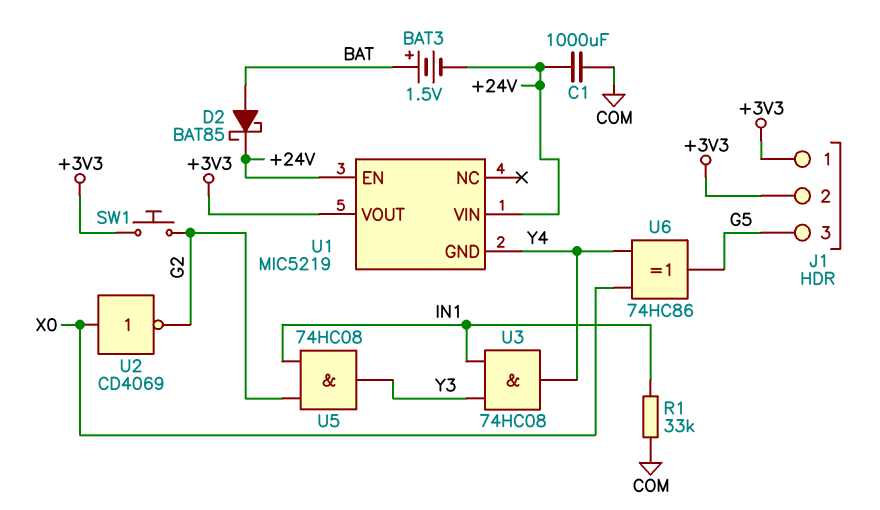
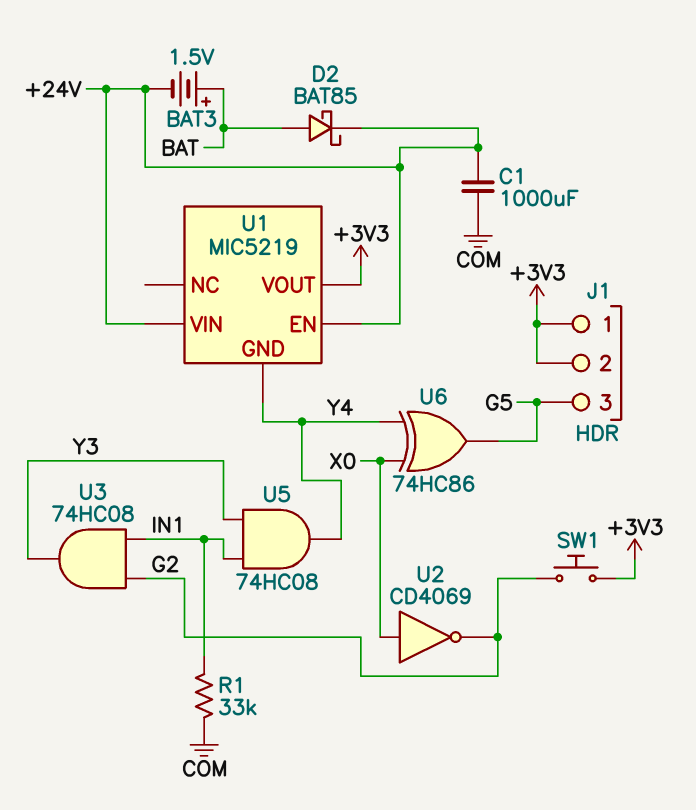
U3: AND 74HC08 (in IN1, in Y3, out Y4) -> AND 74HC08 (in G2, in IN1, out Y3)
U5: AND 74HC08 (in G2, in IN1, out Y3) -> AND 74HC08 (in IN1, in Y3, out Y4)

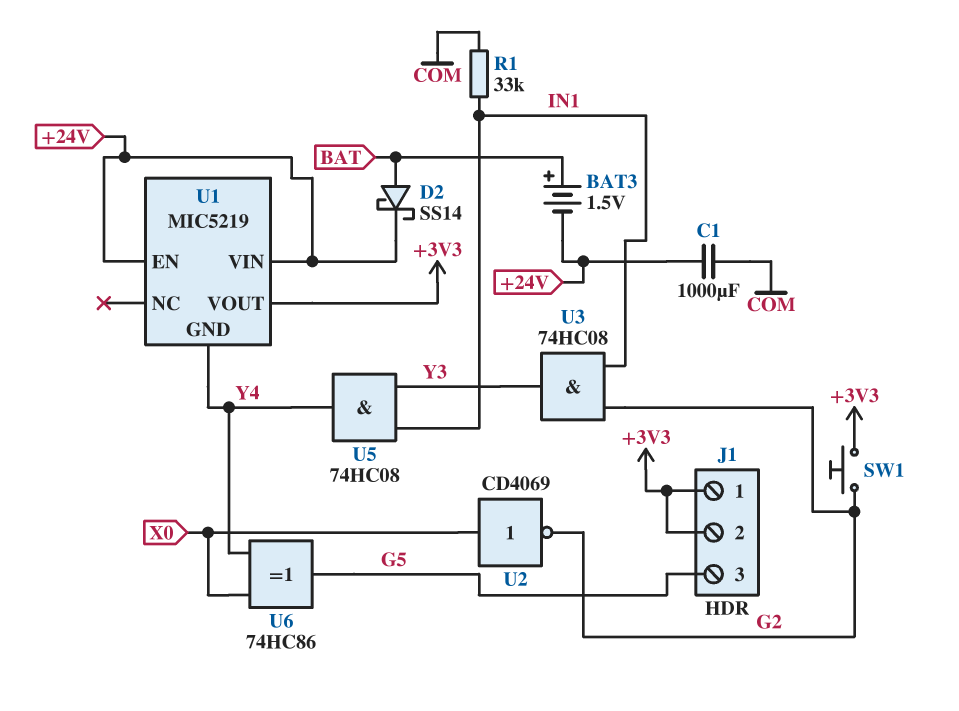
D2: schottky BAT85 (A BAT, K +24V) -> schottky SS14 (A BAT, K +24V)

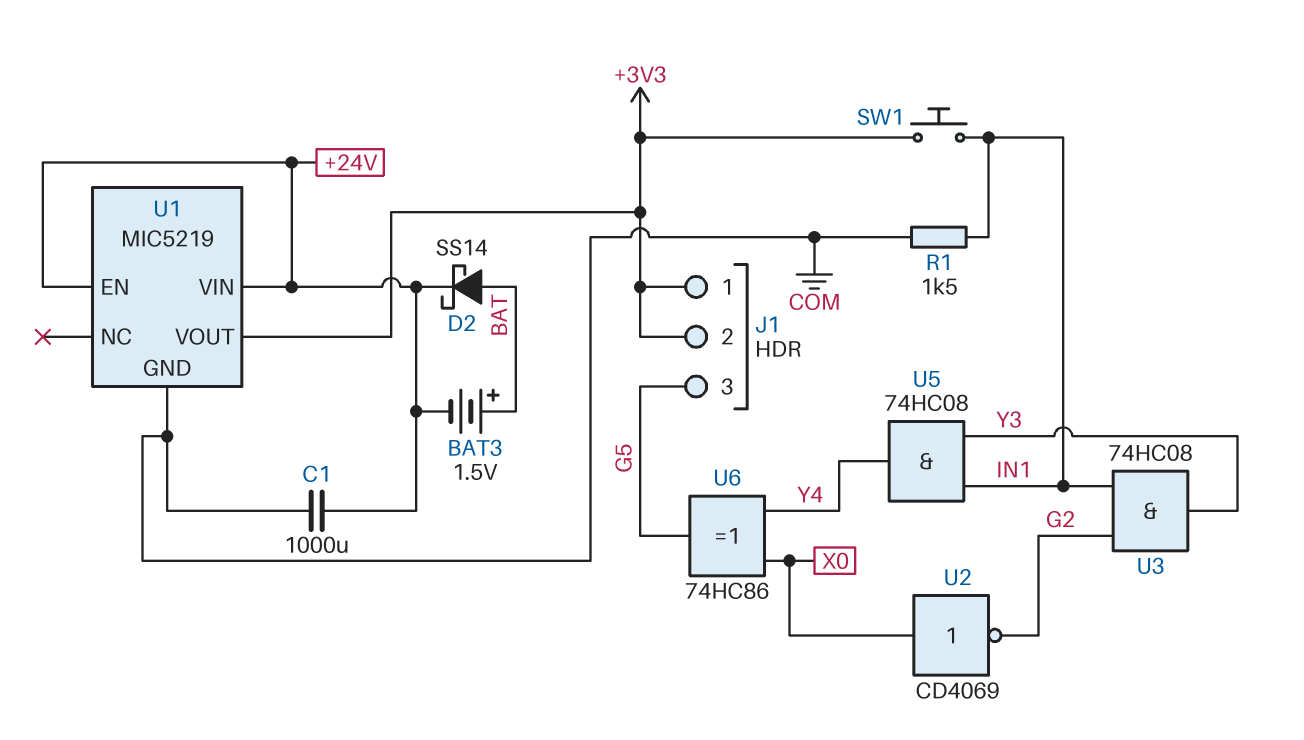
R1: 33k (COM, IN1) -> 1.5k (COM, IN1)
SW1: button (+3V3, G2) -> button (+3V3, IN1)
U1 pin GND: Y4 -> COM

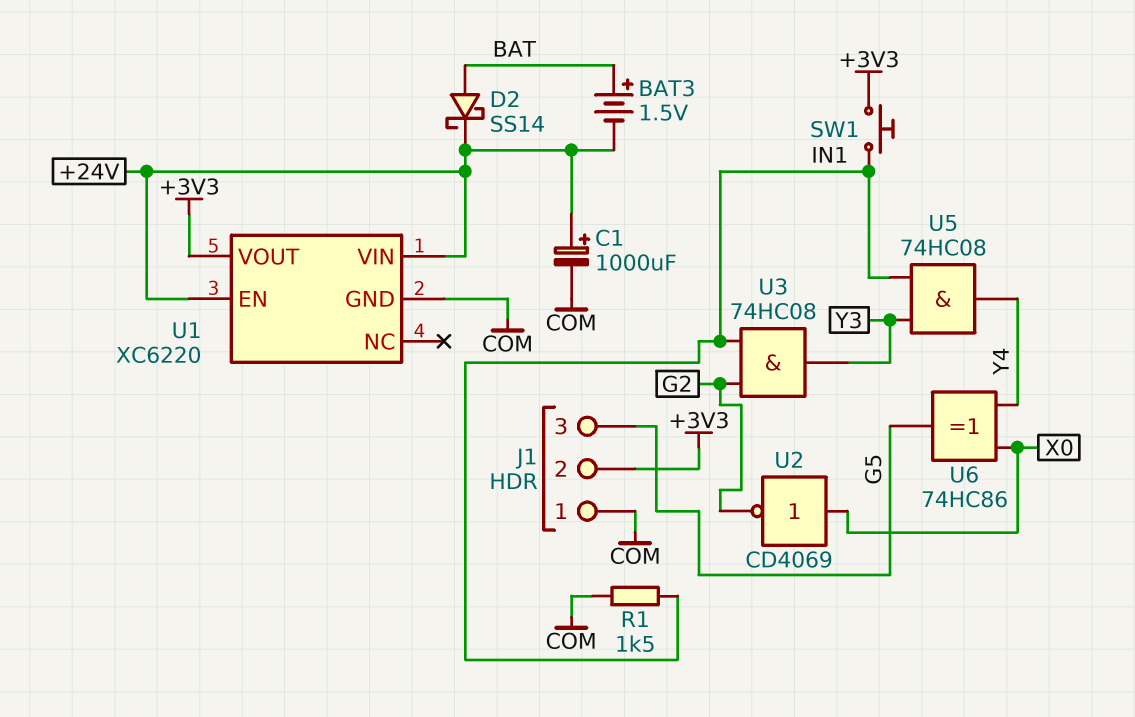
C1: 1000uF (+24V, COM) -> 1000uF (plus +24V, minus COM)
J1 pin 1: +3V3 -> COM
U1: MIC5219 -> XC6220

